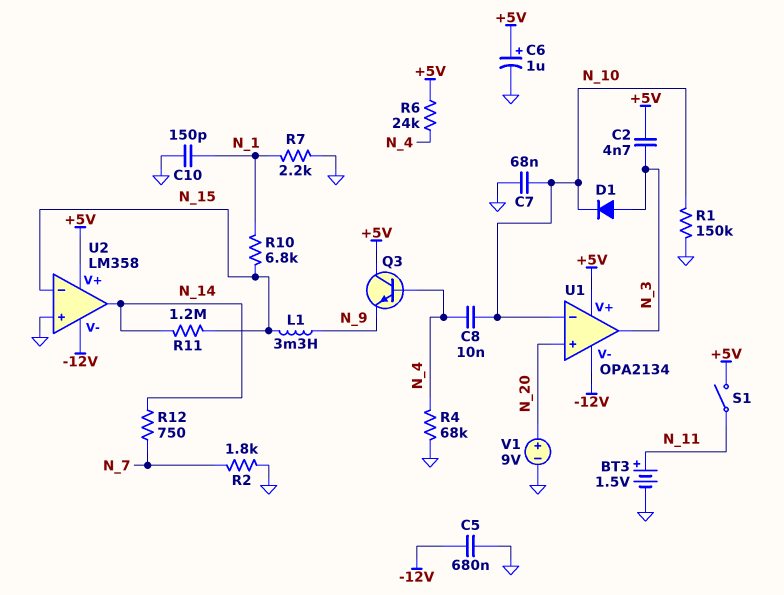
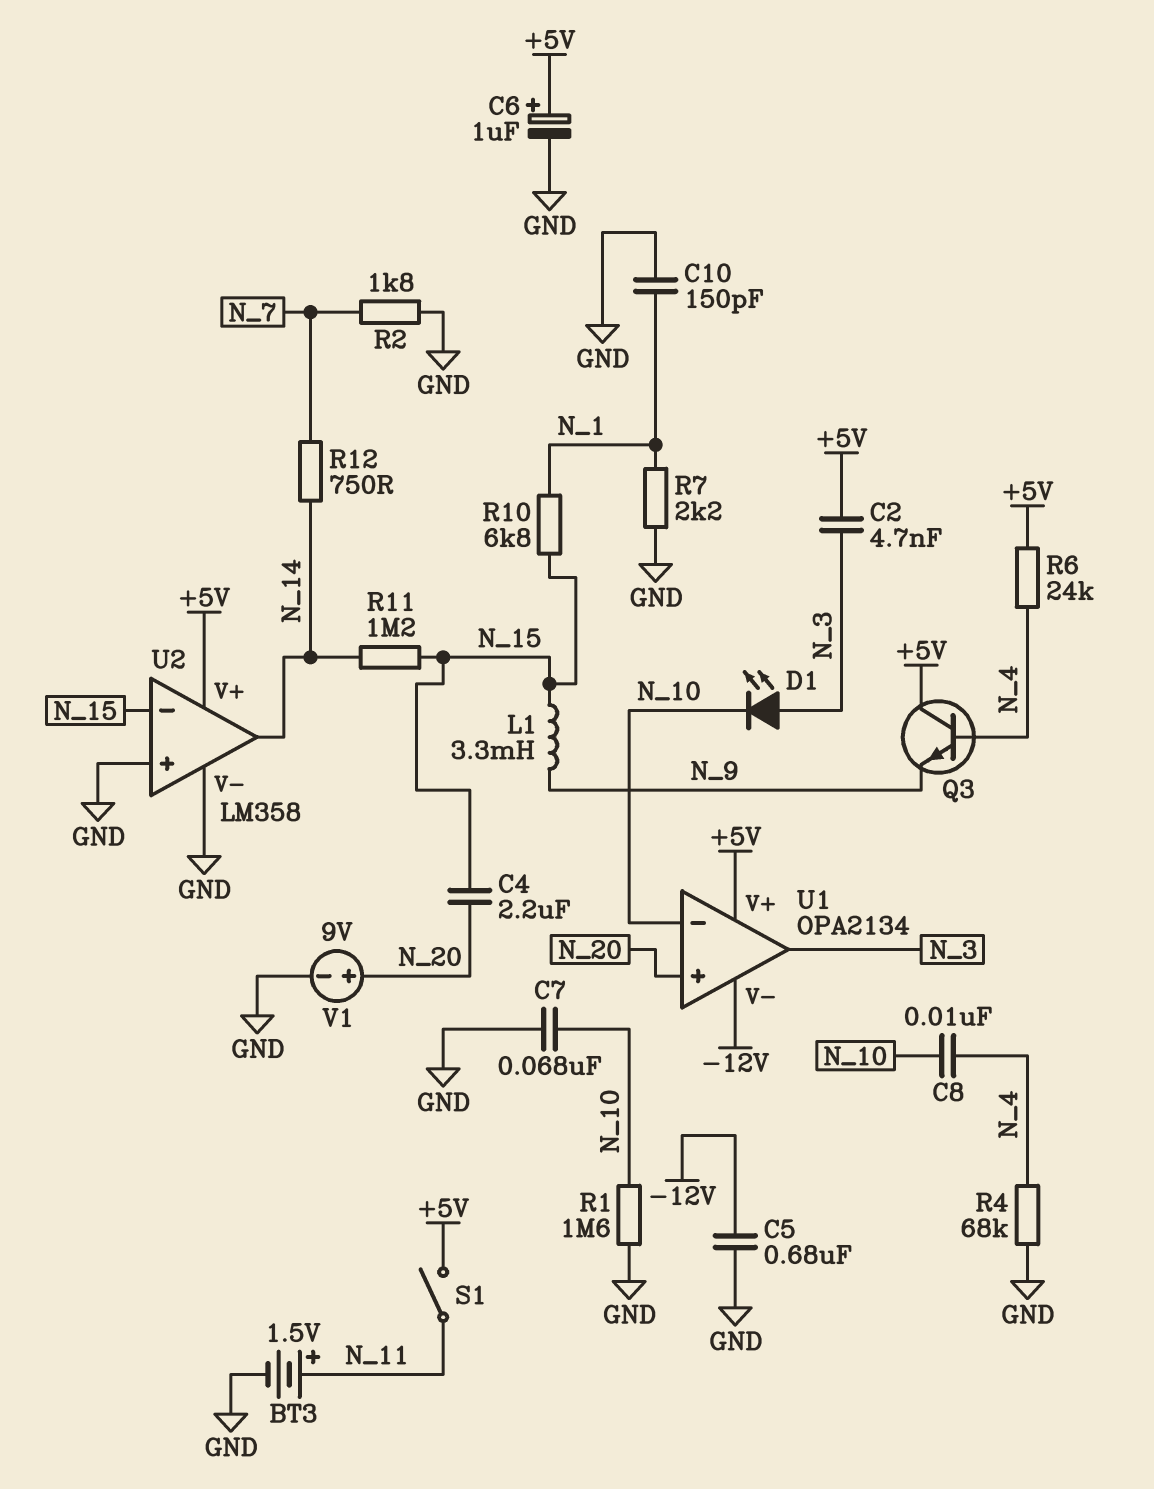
C4: none -> 2.2uF (N_15, N_20)
D1: diode (A N_3, K N_10) -> LED (A N_3, K N_10)
R1: 150k (GND, N_10) -> 1.6M (GND, N_10)
U2 pin V-: -12V -> GND

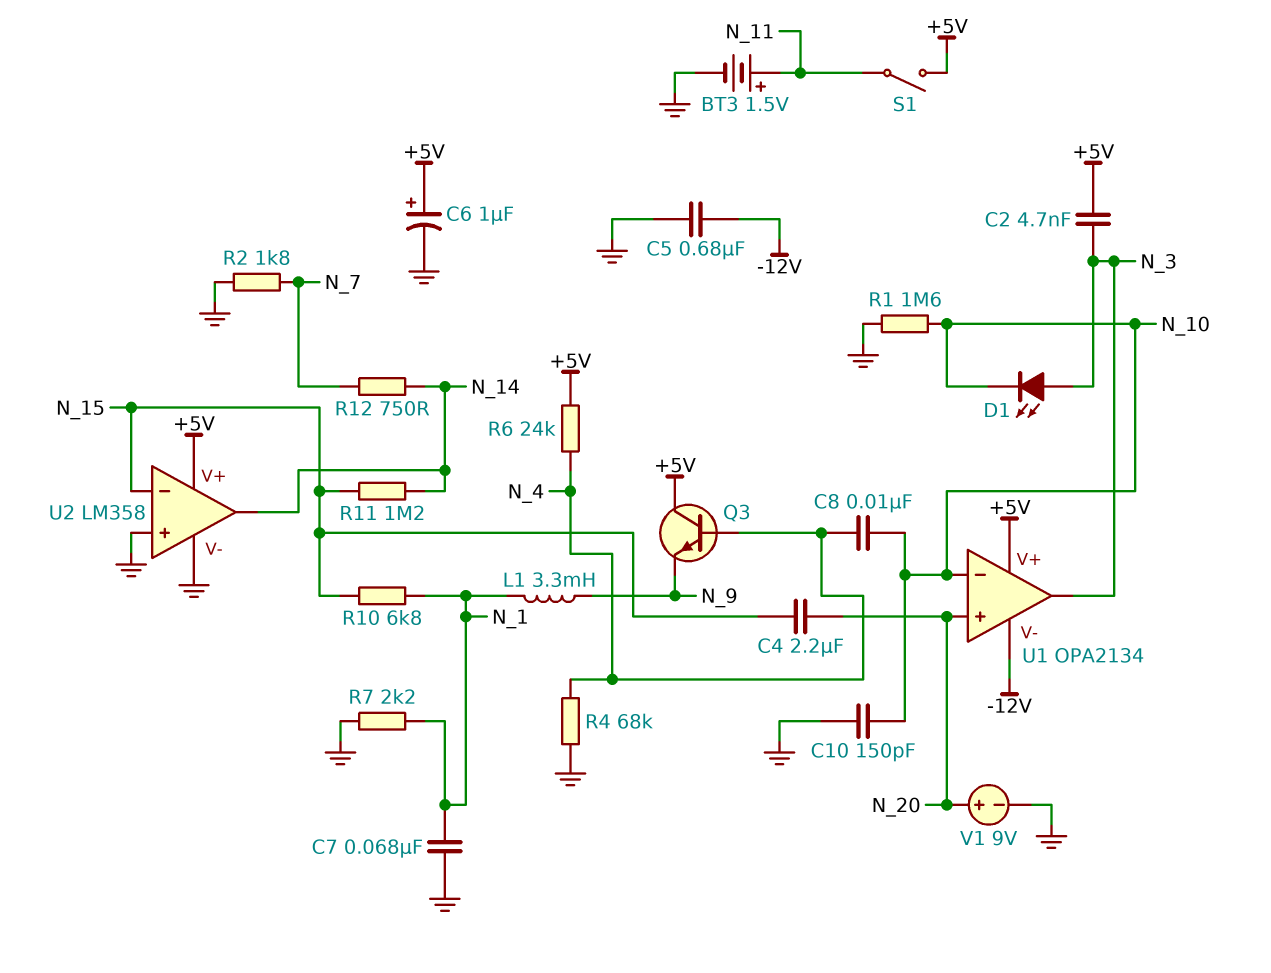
C7: 68nF (GND, N_10) -> 68nF (GND, N_1)
C10: 150pF (GND, N_1) -> 150pF (GND, N_10)
L1: 3.3mH (N_9, N_15) -> 3.3mH (N_1, N_9)

